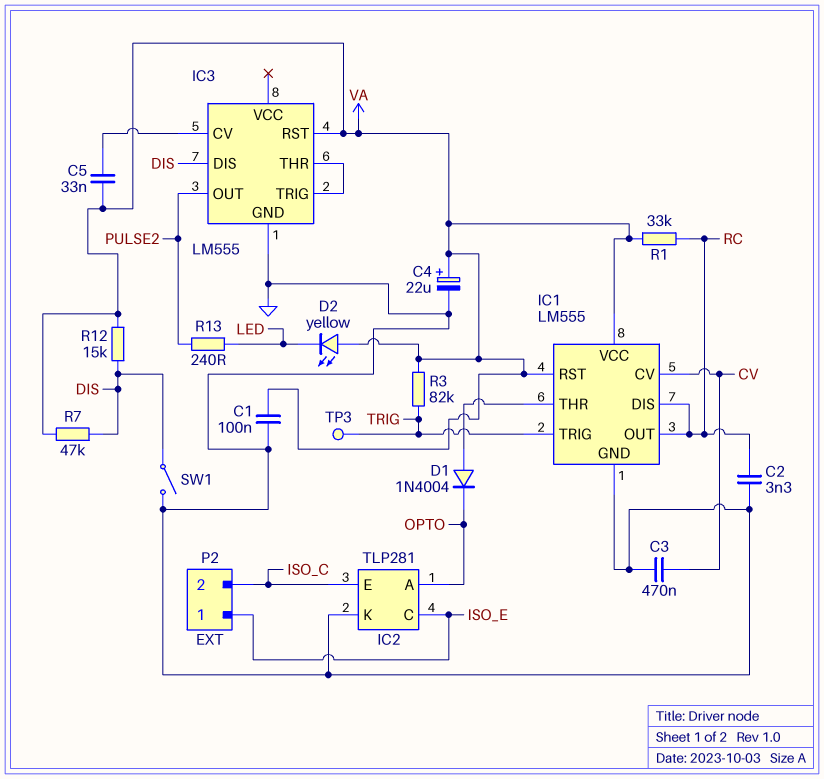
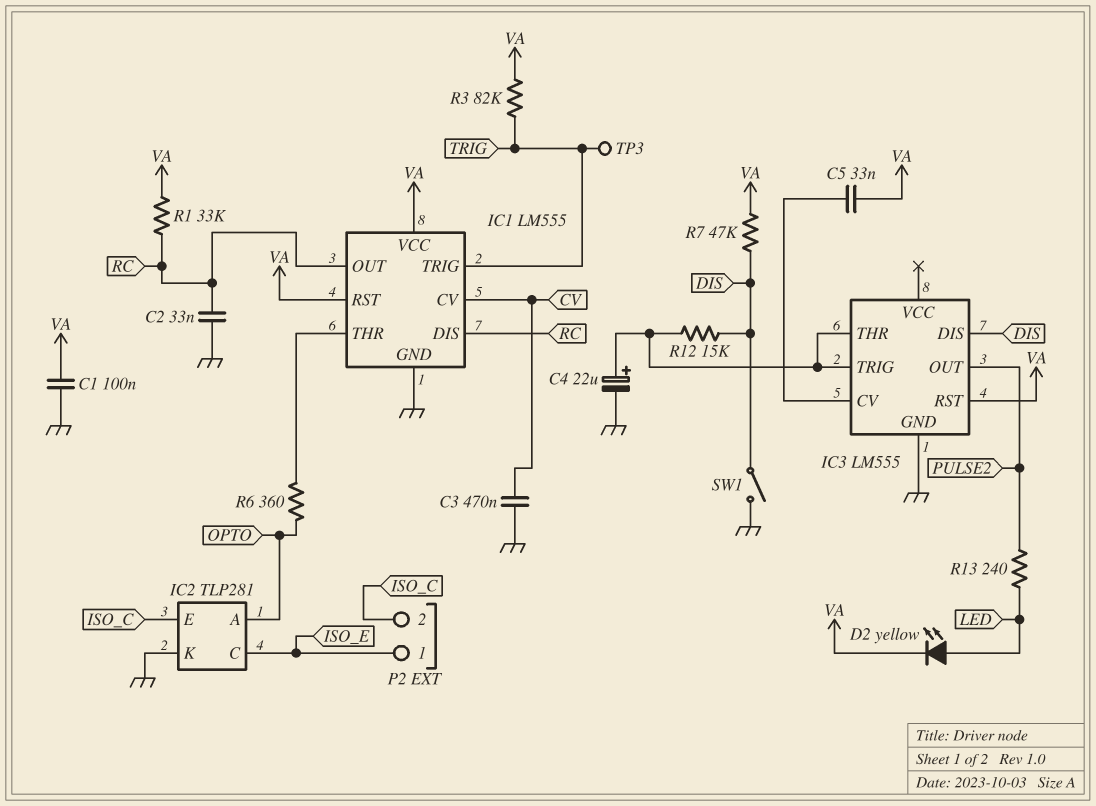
C2: 3.3nF (GND, RC) -> 33nF (GND, RC)
C4: 22uF (plus VA, minus GND) -> 22uF (plus IC3/THR, minus GND)
D1: diode 1N4004 (A IC1/THR, K OPTO) -> none
D2: LED yellow (A VA, K LED) -> LED yellow (A LED, K VA)
R6: none -> 360 (IC1/THR, OPTO)
R12: 15k (DIS, VA) -> 15k (DIS, IC3/THR)

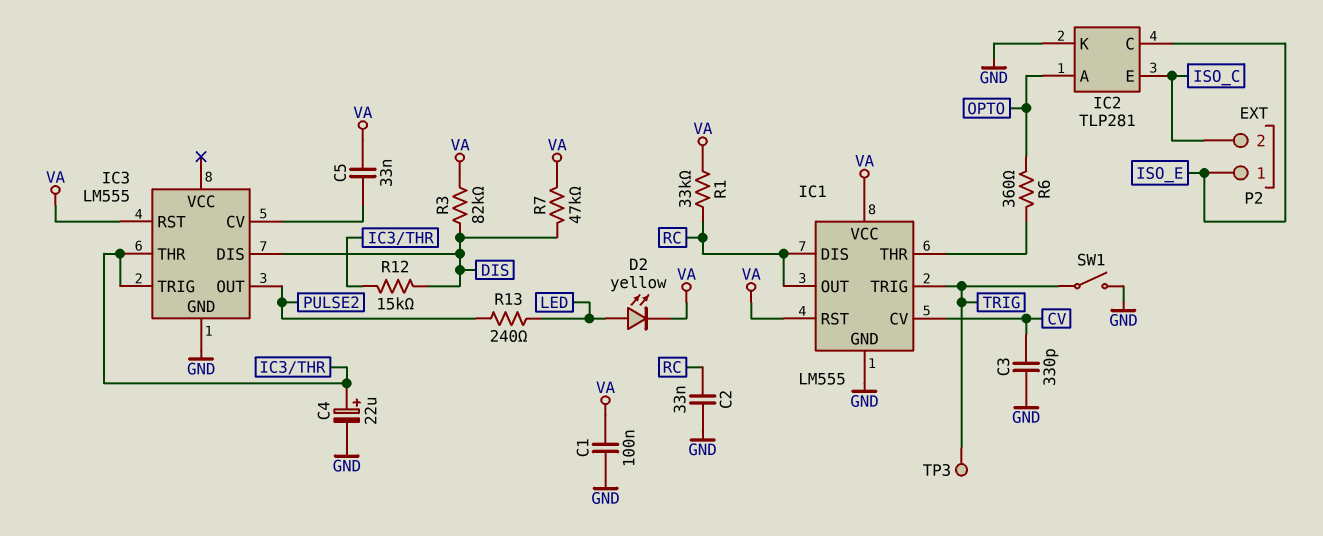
C3: 470nF (CV, GND) -> 330pF (CV, GND)
R3: 82k (TRIG, VA) -> 82k (DIS, VA)
SW1: switch (DIS, GND) -> switch (GND, TRIG)

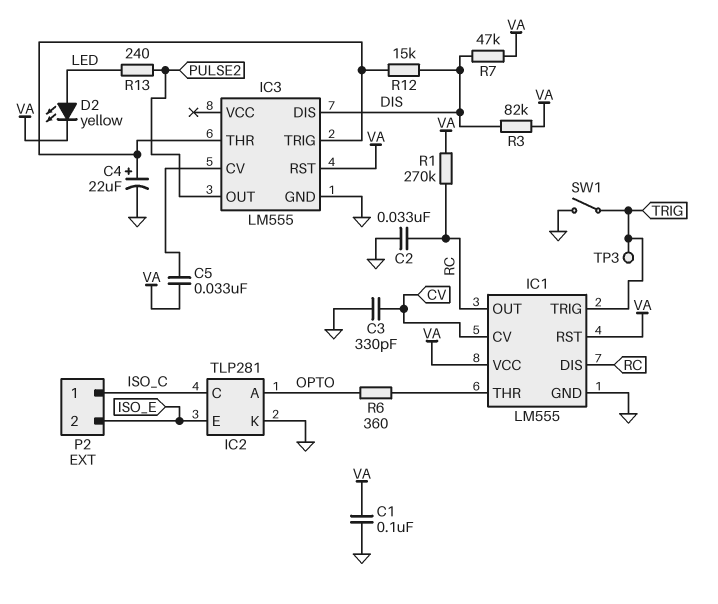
IC2 pin C: ISO_E -> ISO_C
IC2 pin E: ISO_C -> ISO_E
P2 pin 1: ISO_E -> ISO_C
P2 pin 2: ISO_C -> ISO_E
R1: 33k (RC, VA) -> 270k (RC, VA)

